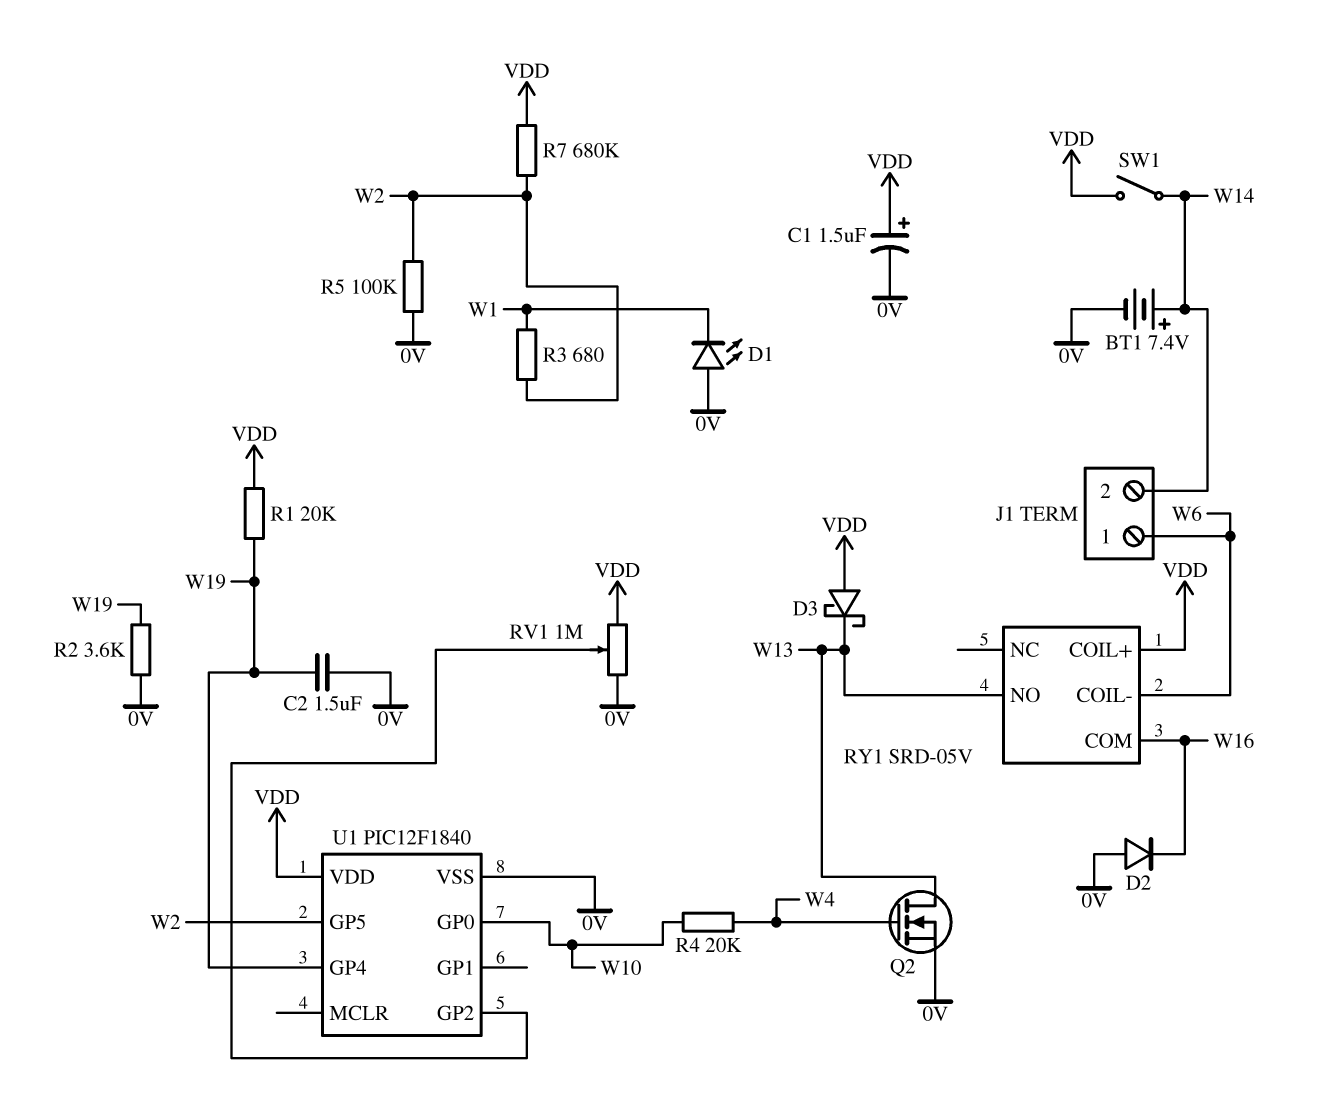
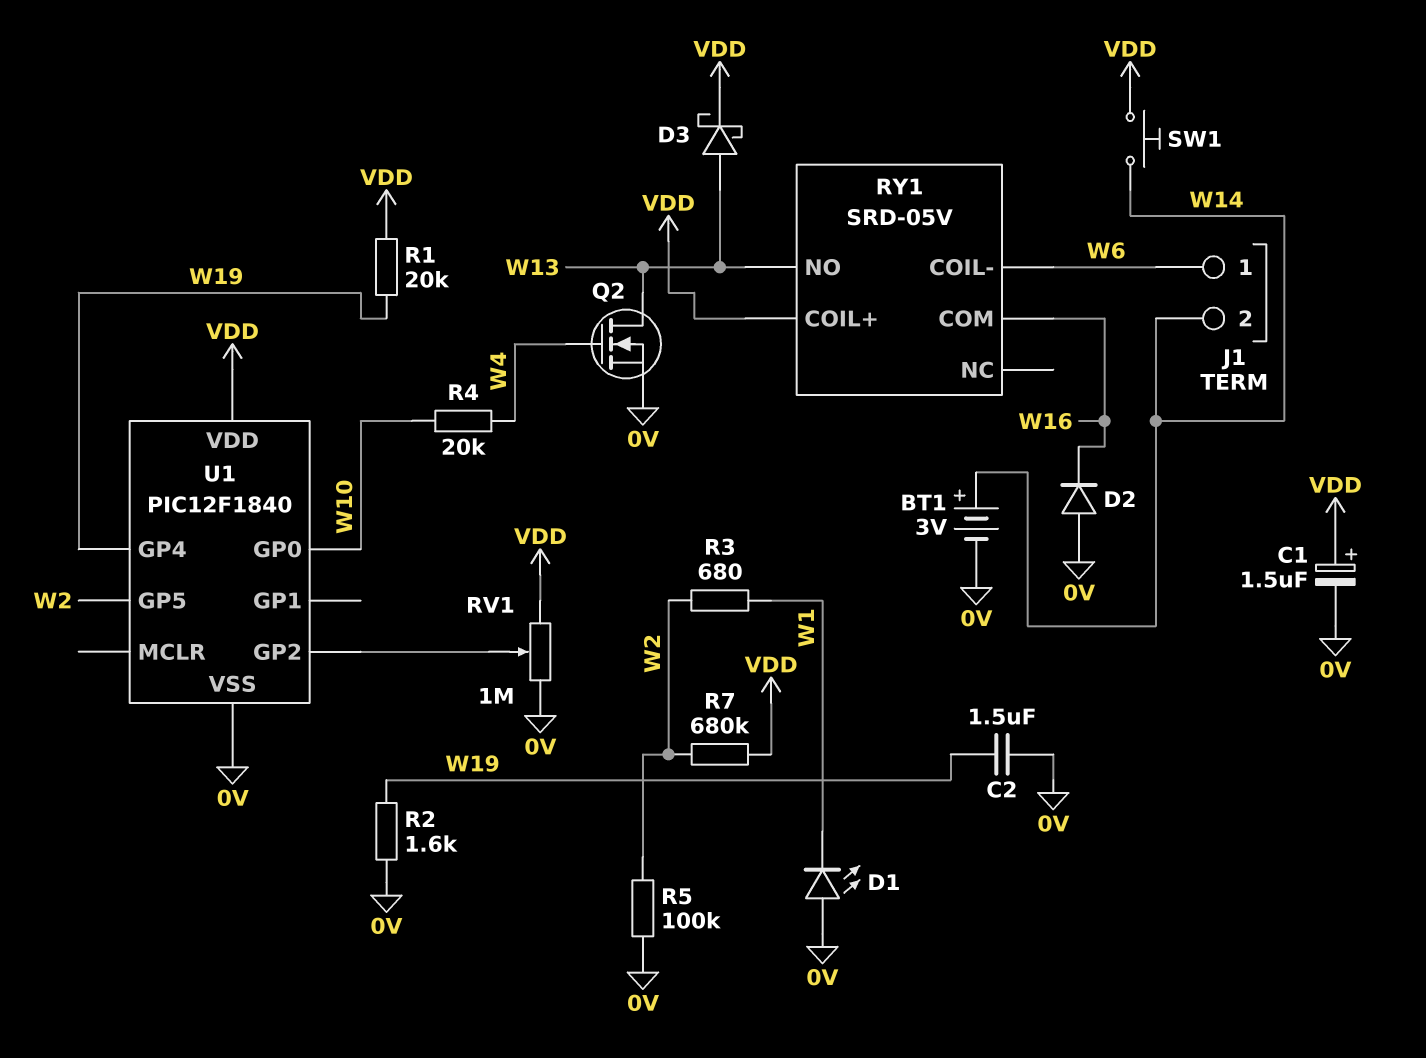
BT1: 7.4V (plus W14, minus 0V) -> 3V (plus W14, minus 0V)
D3: schottky (A VDD, K W13) -> schottky (A W13, K VDD)
R2: 3.6k (0V, W19) -> 1.6k (0V, W19)
SW1: switch (VDD, W14) -> button (VDD, W14)

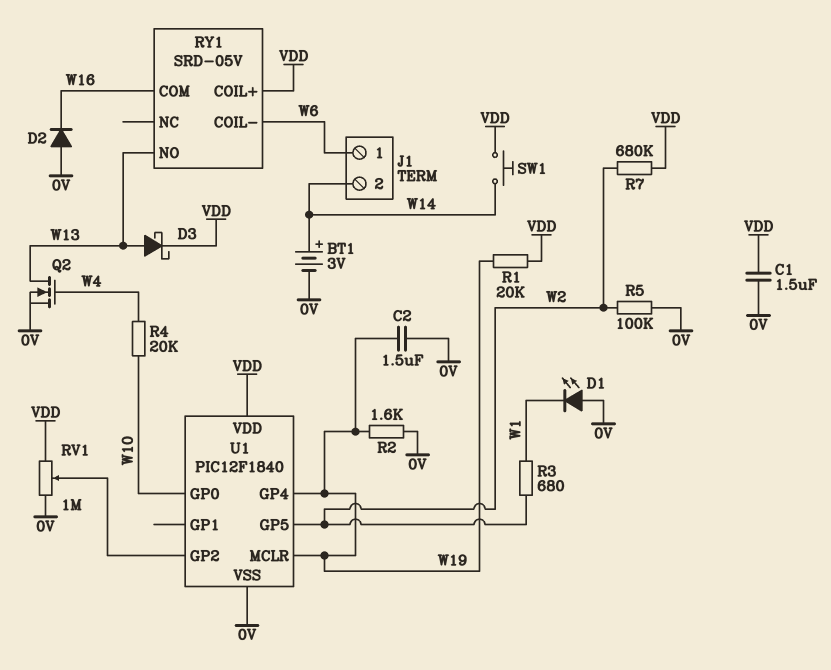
C1: 1.5uF (plus VDD, minus 0V) -> 1.5uF (0V, VDD)
U1 pin MCLR: none -> W19

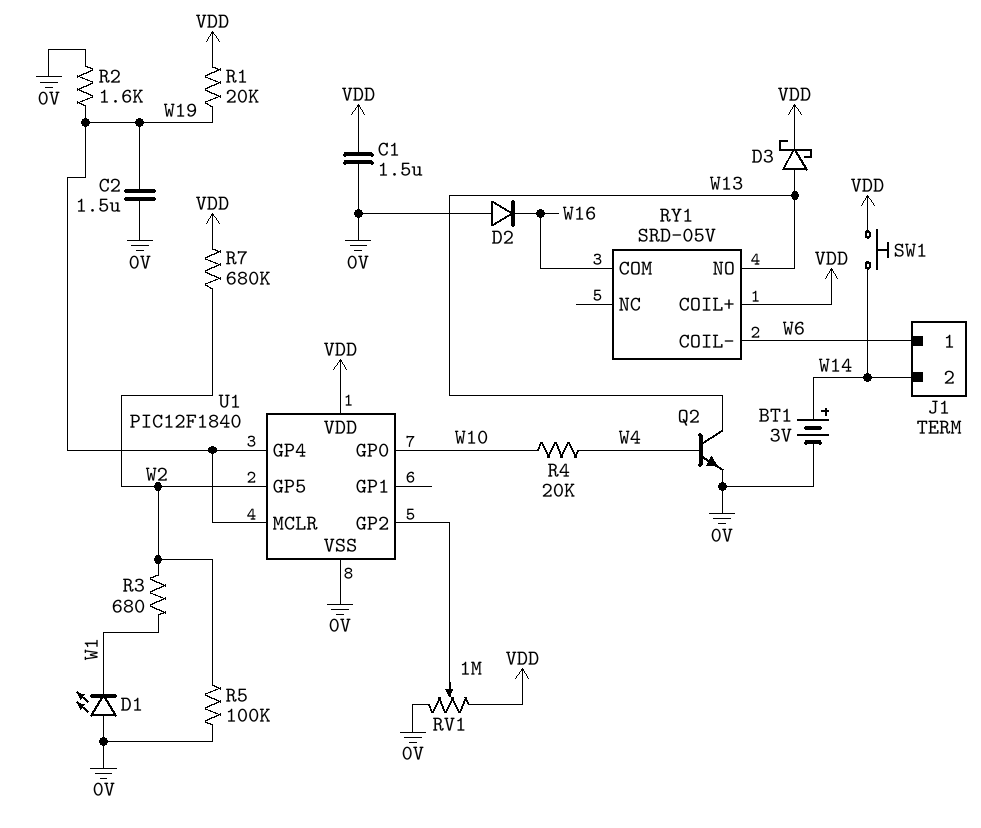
Q2: NMOS (G W4, D W13, S 0V) -> NPN (B W4, C W13, E 0V)

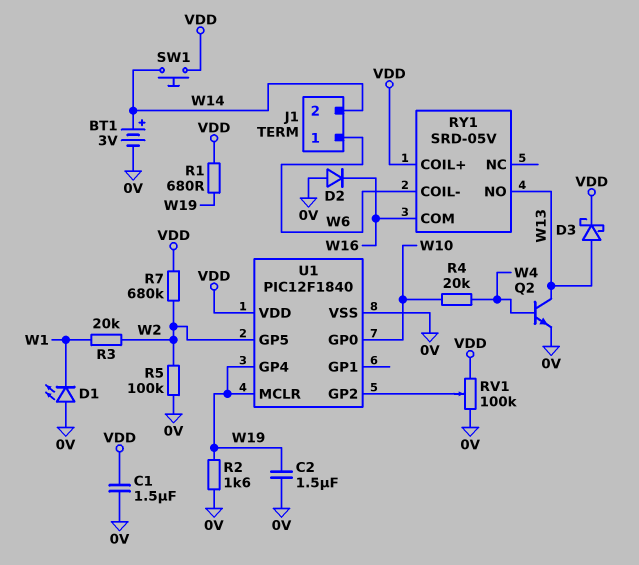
R1: 20k (VDD, W19) -> 680 (VDD, W19)
R3: 680 (W1, W2) -> 20k (W1, W2)
RV1: 1M (0V, VDD, wiper U1/GP2) -> 100k (0V, VDD, wiper U1/GP2)

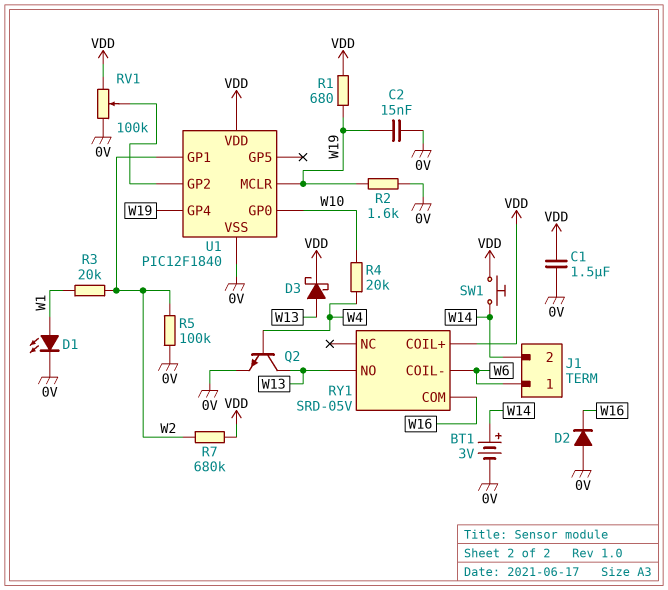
C2: 1.5uF (0V, W19) -> 15nF (0V, W19)
D1: LED (A 0V, K W1) -> LED (A W1, K 0V)
U1 pin GP1: none -> W2
U1 pin GP5: W2 -> none

